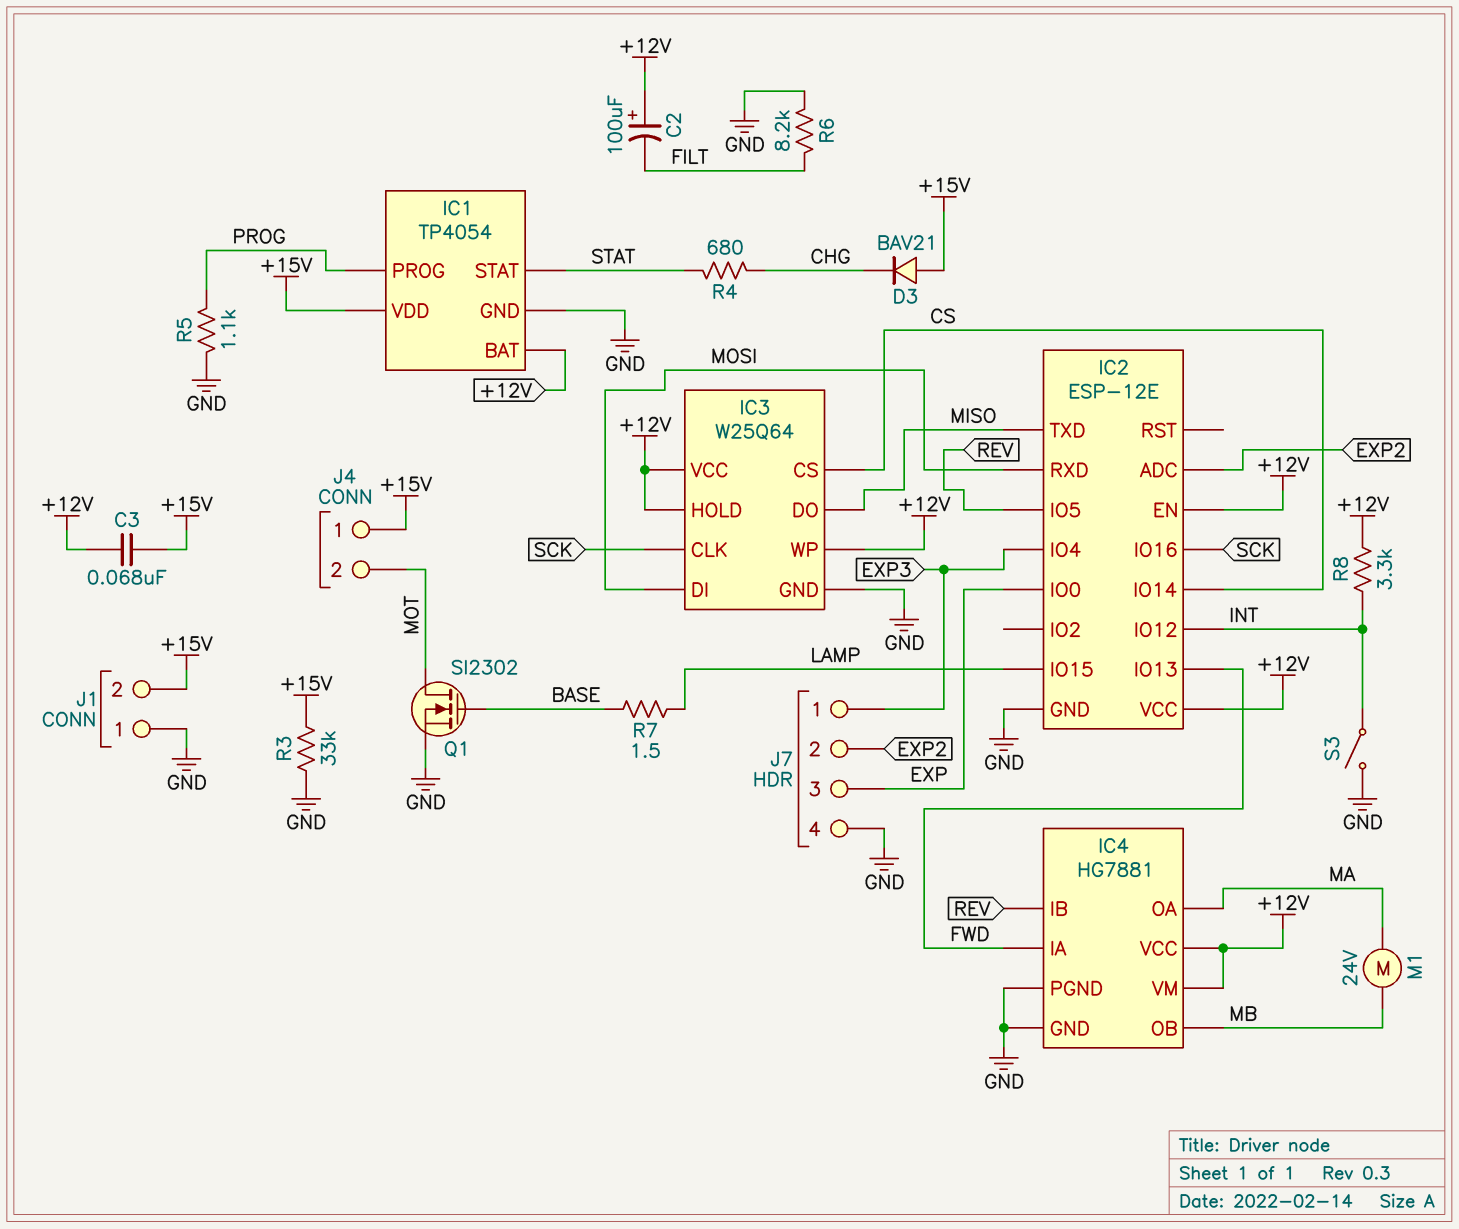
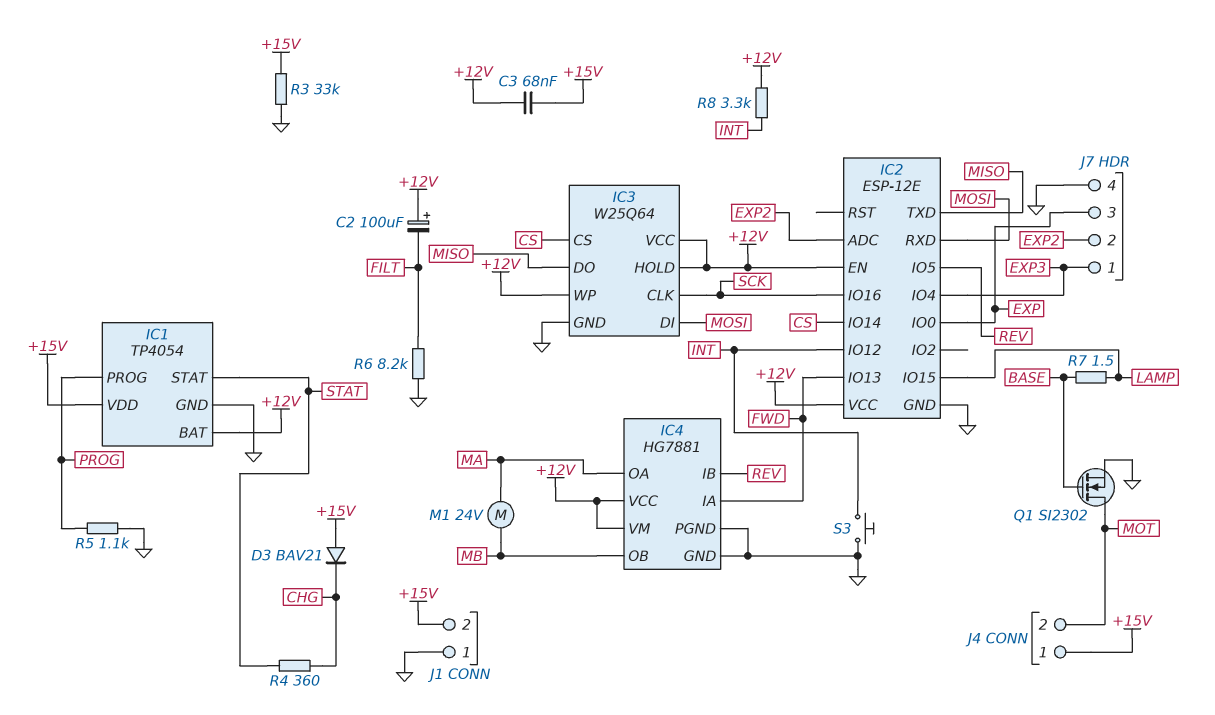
R4: 680 (CHG, STAT) -> 360 (CHG, STAT)
S3: switch (GND, INT) -> button (GND, INT)

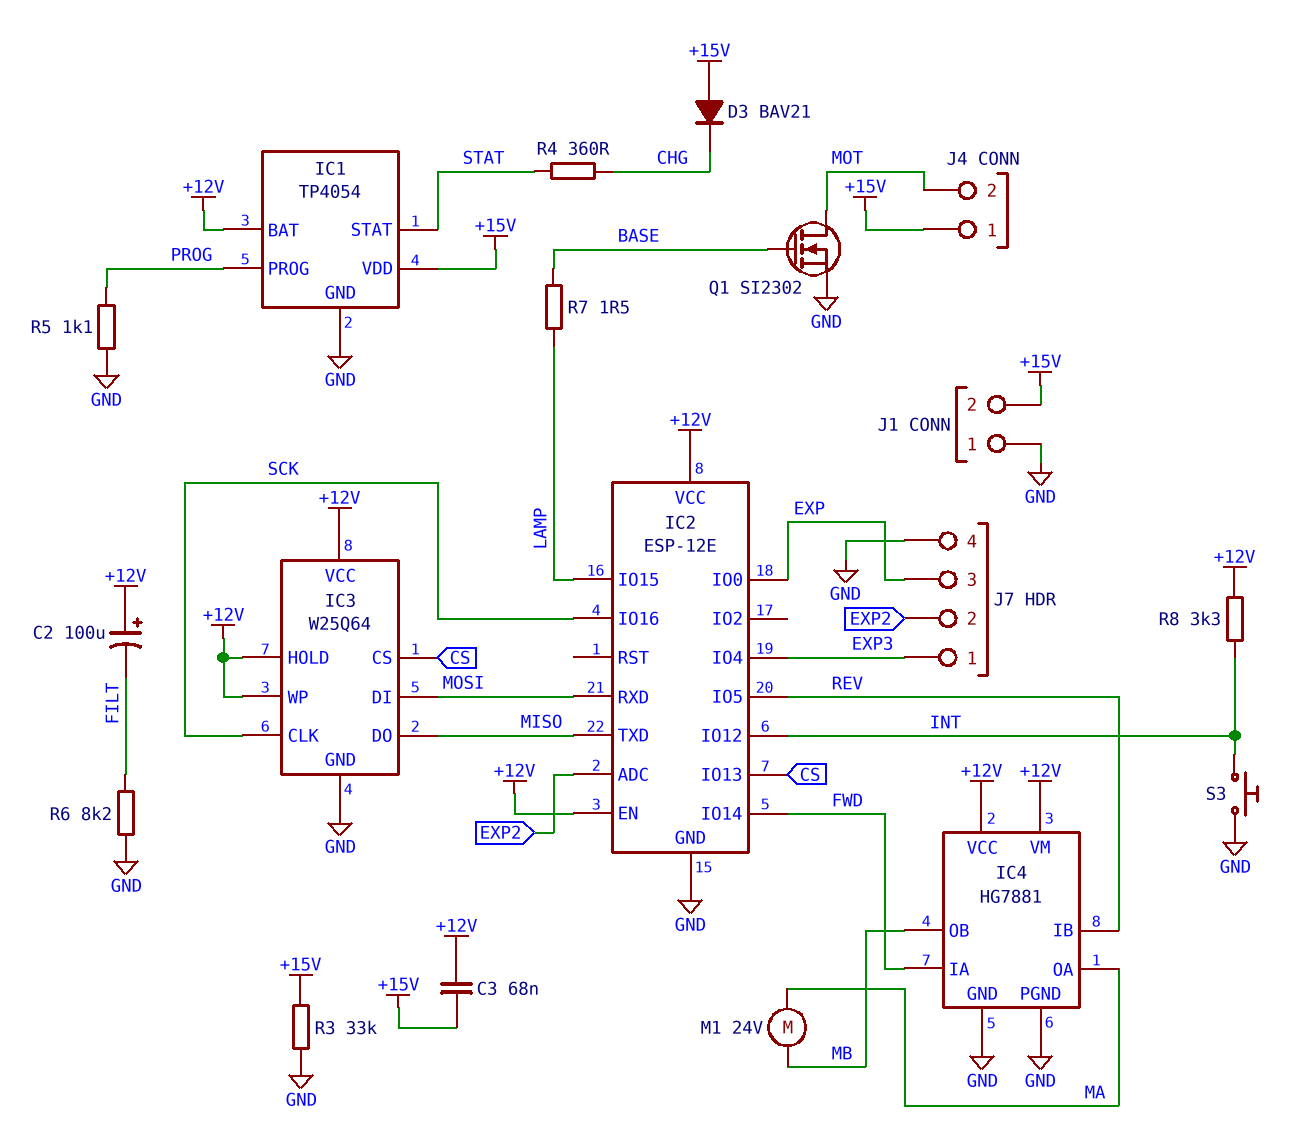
IC2 pin IO13: FWD -> CS
IC2 pin IO14: CS -> FWD

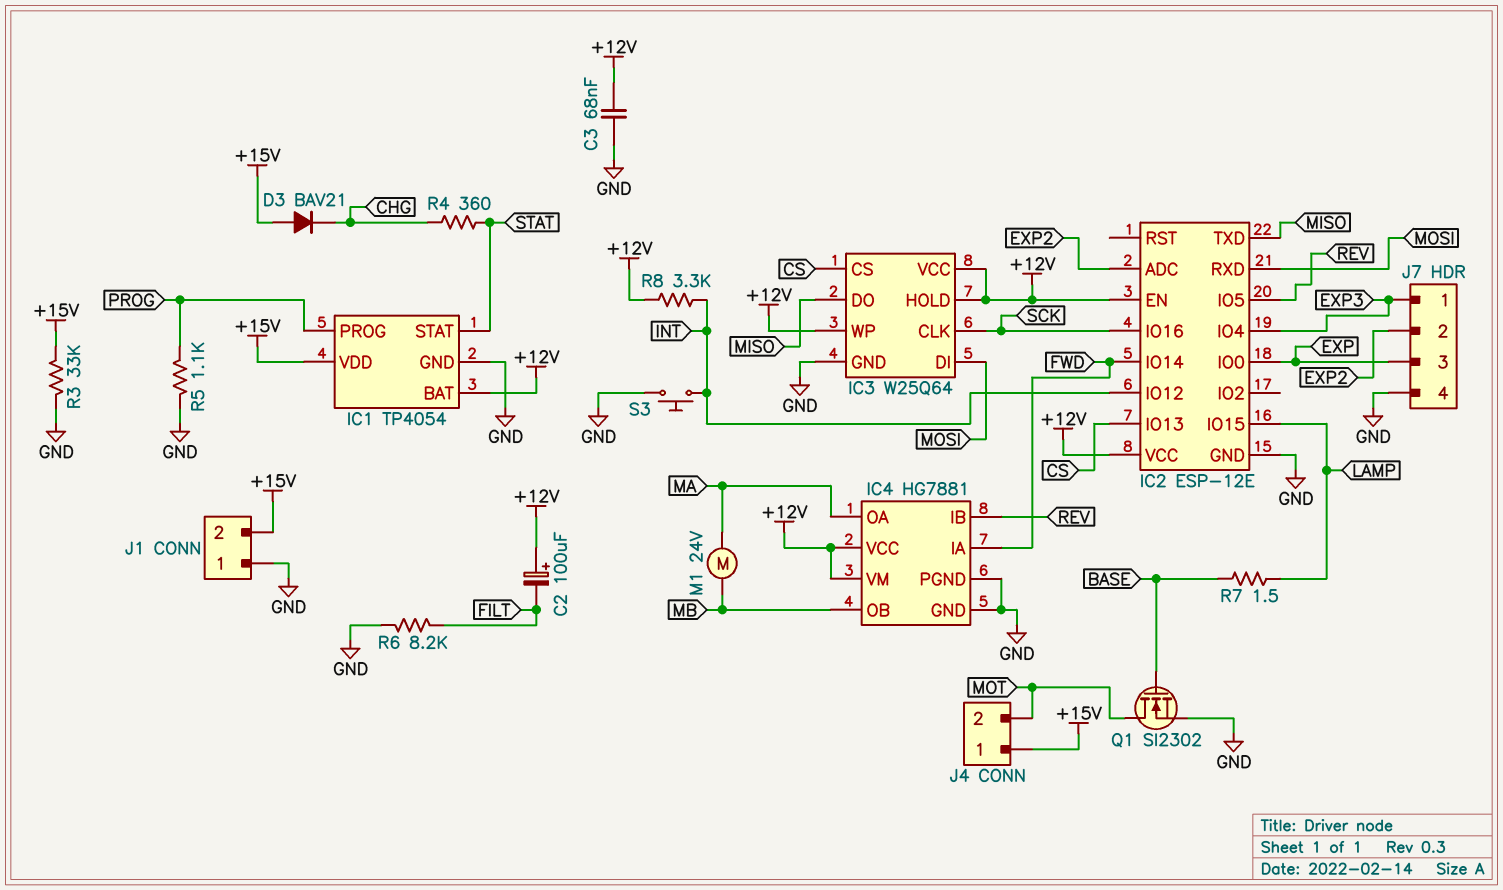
C3: 68nF (+12V, +15V) -> 68nF (+12V, GND)

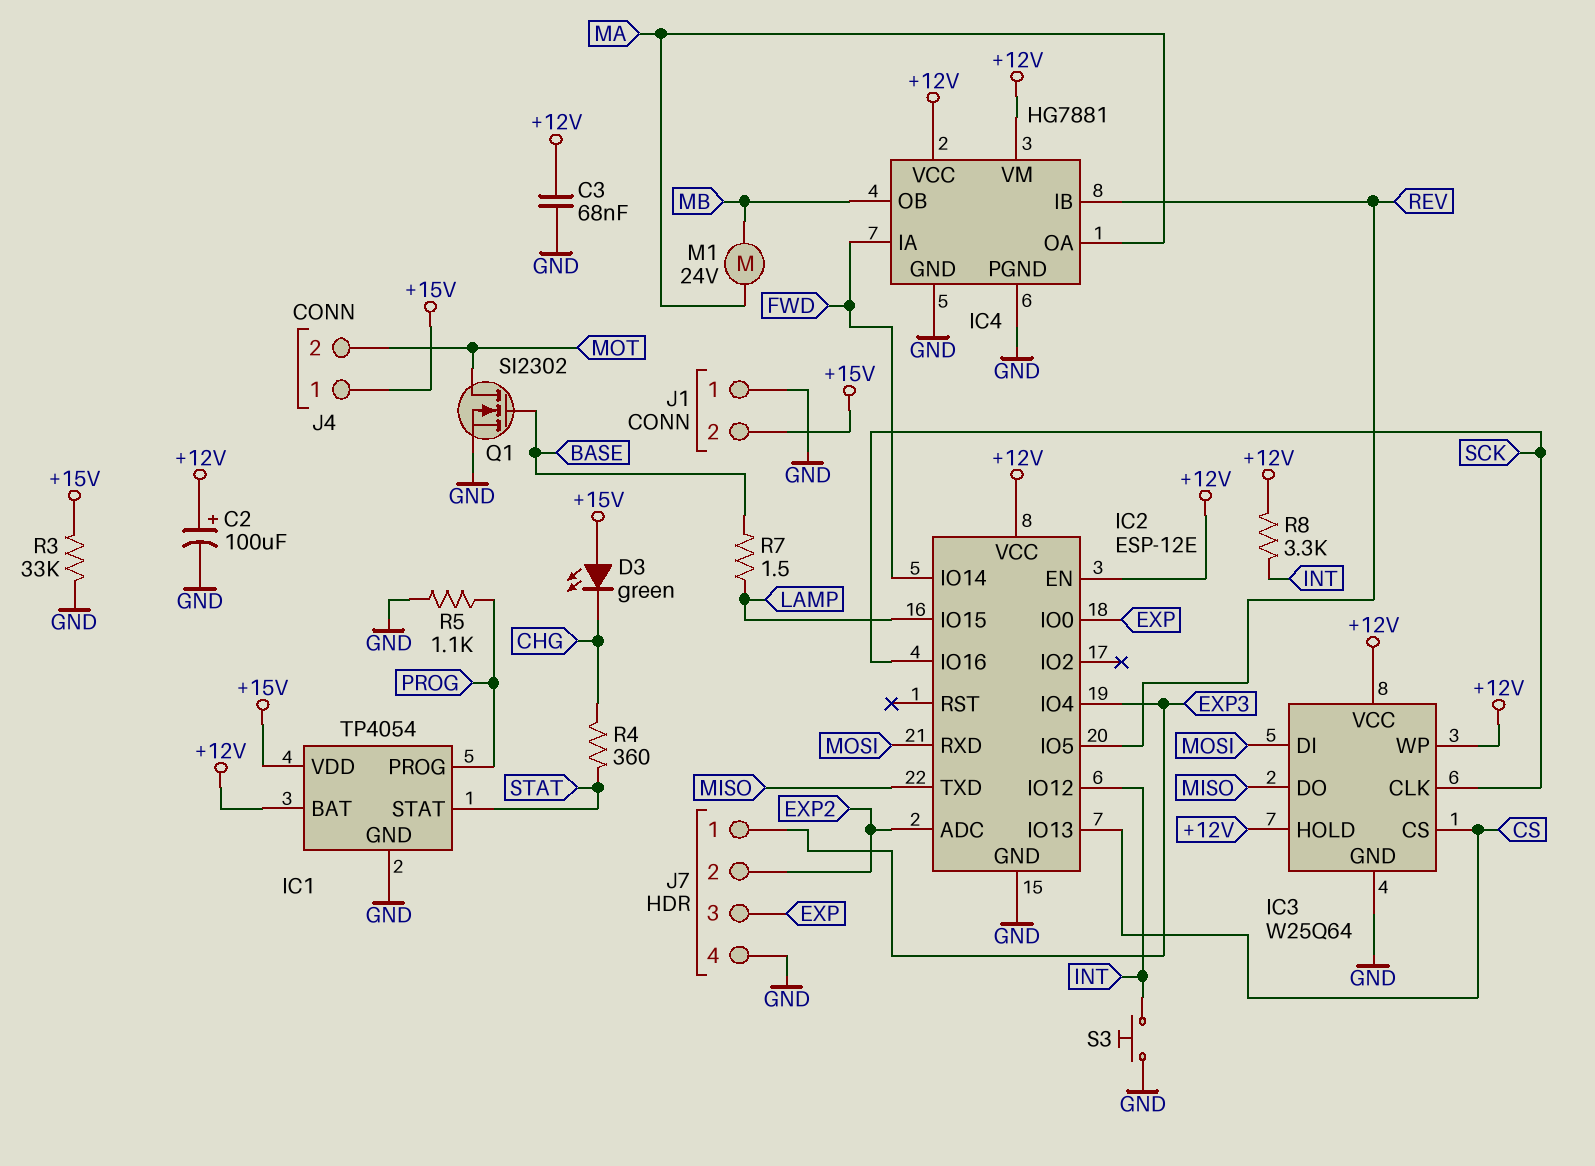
C2: 100uF (plus +12V, minus FILT) -> 100uF (plus +12V, minus GND)
D3: diode BAV21 (A +15V, K CHG) -> LED green (A +15V, K CHG)
R6: 8.2k (FILT, GND) -> none

